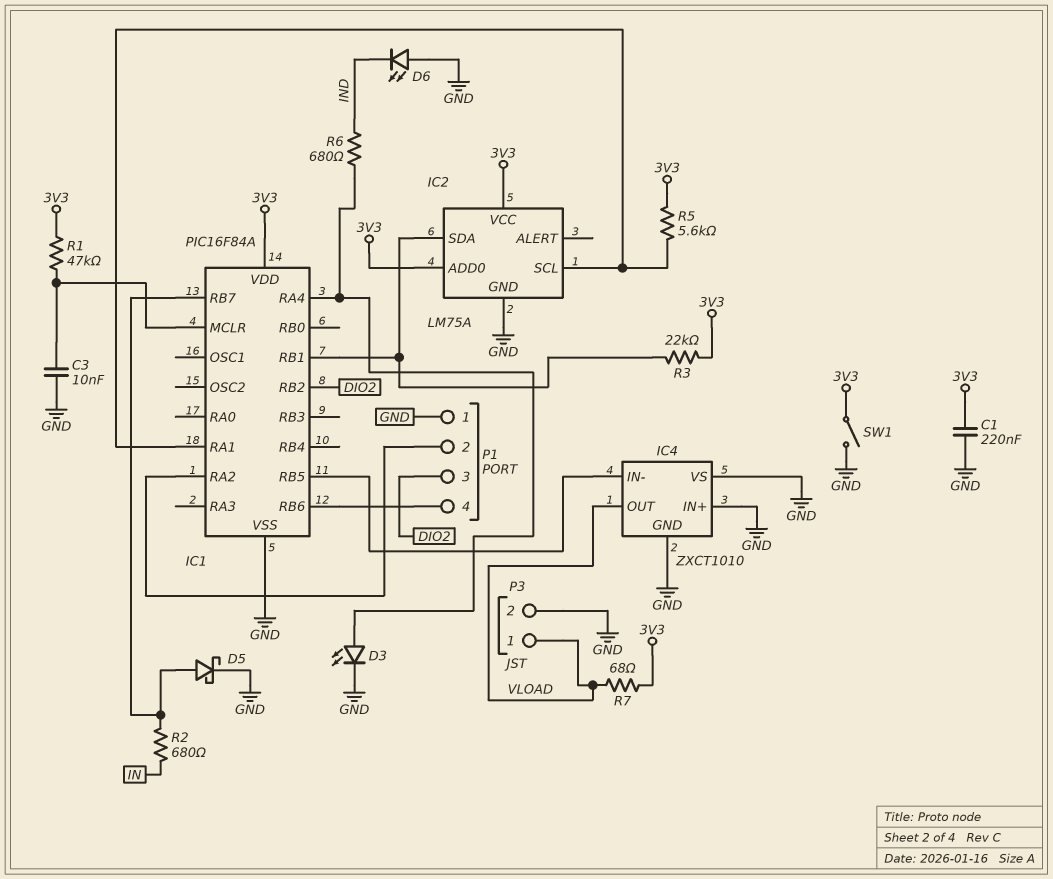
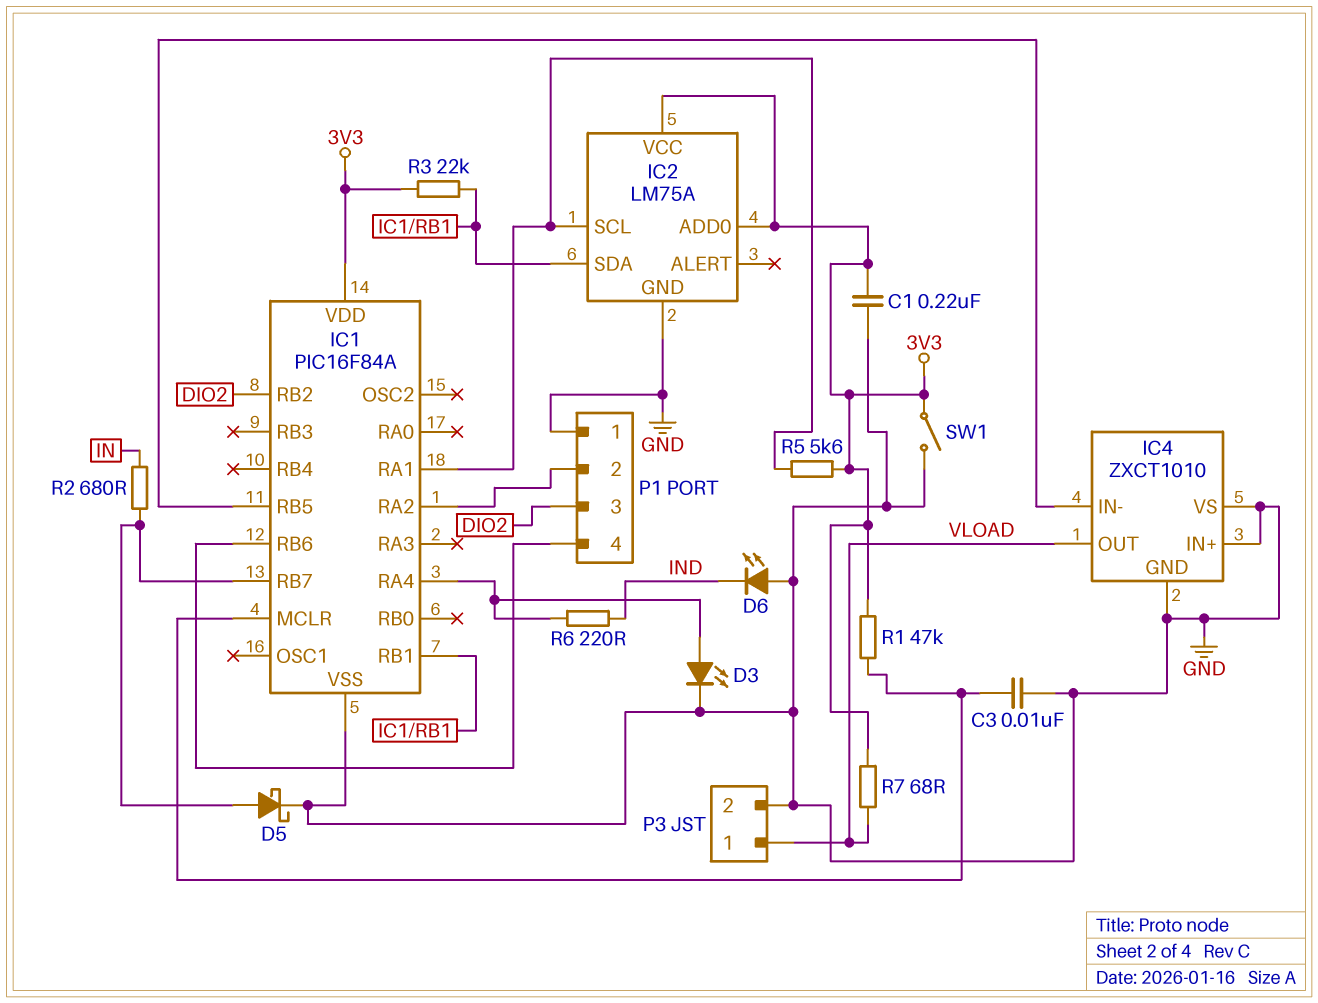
R6: 680 (IC1/RA4, IND) -> 220 (IC1/RA4, IND)

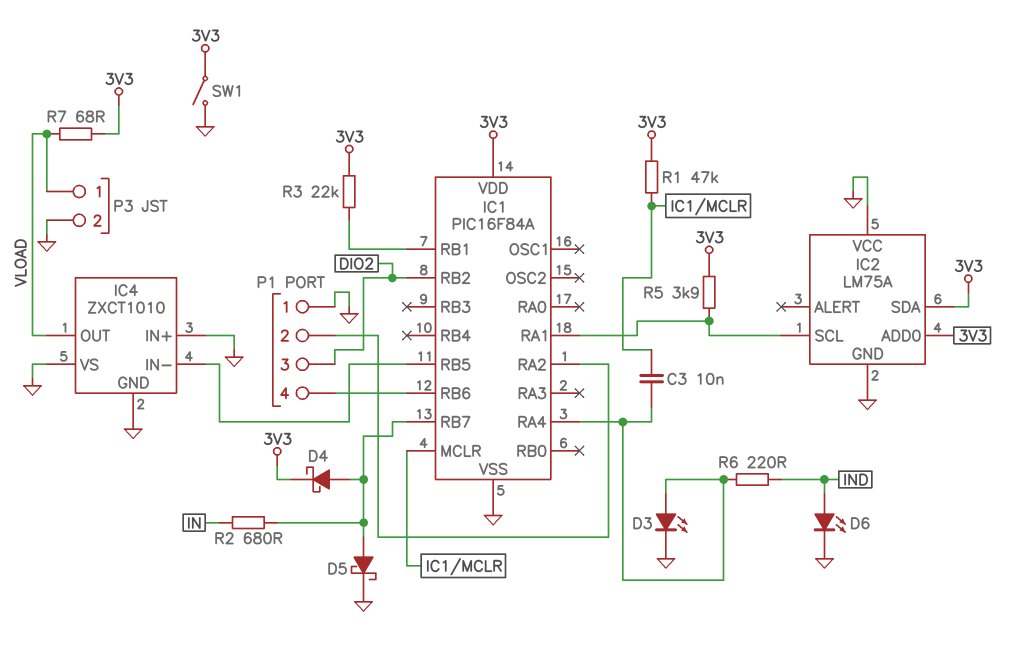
C1: 220nF (3V3, GND) -> none
C3: 10nF (GND, IC1/MCLR) -> 10nF (IC1/MCLR, IC1/RA4)
D4: none -> schottky (A IC1/RB7, K 3V3)
D6: LED (A GND, K IND) -> LED (A IND, K GND)
IC2 pin SDA: IC1/RB1 -> 3V3
IC2 pin VCC: 3V3 -> GND
R5: 5.6k (3V3, IC1/RA1) -> 3.9k (3V3, IC1/RA1)

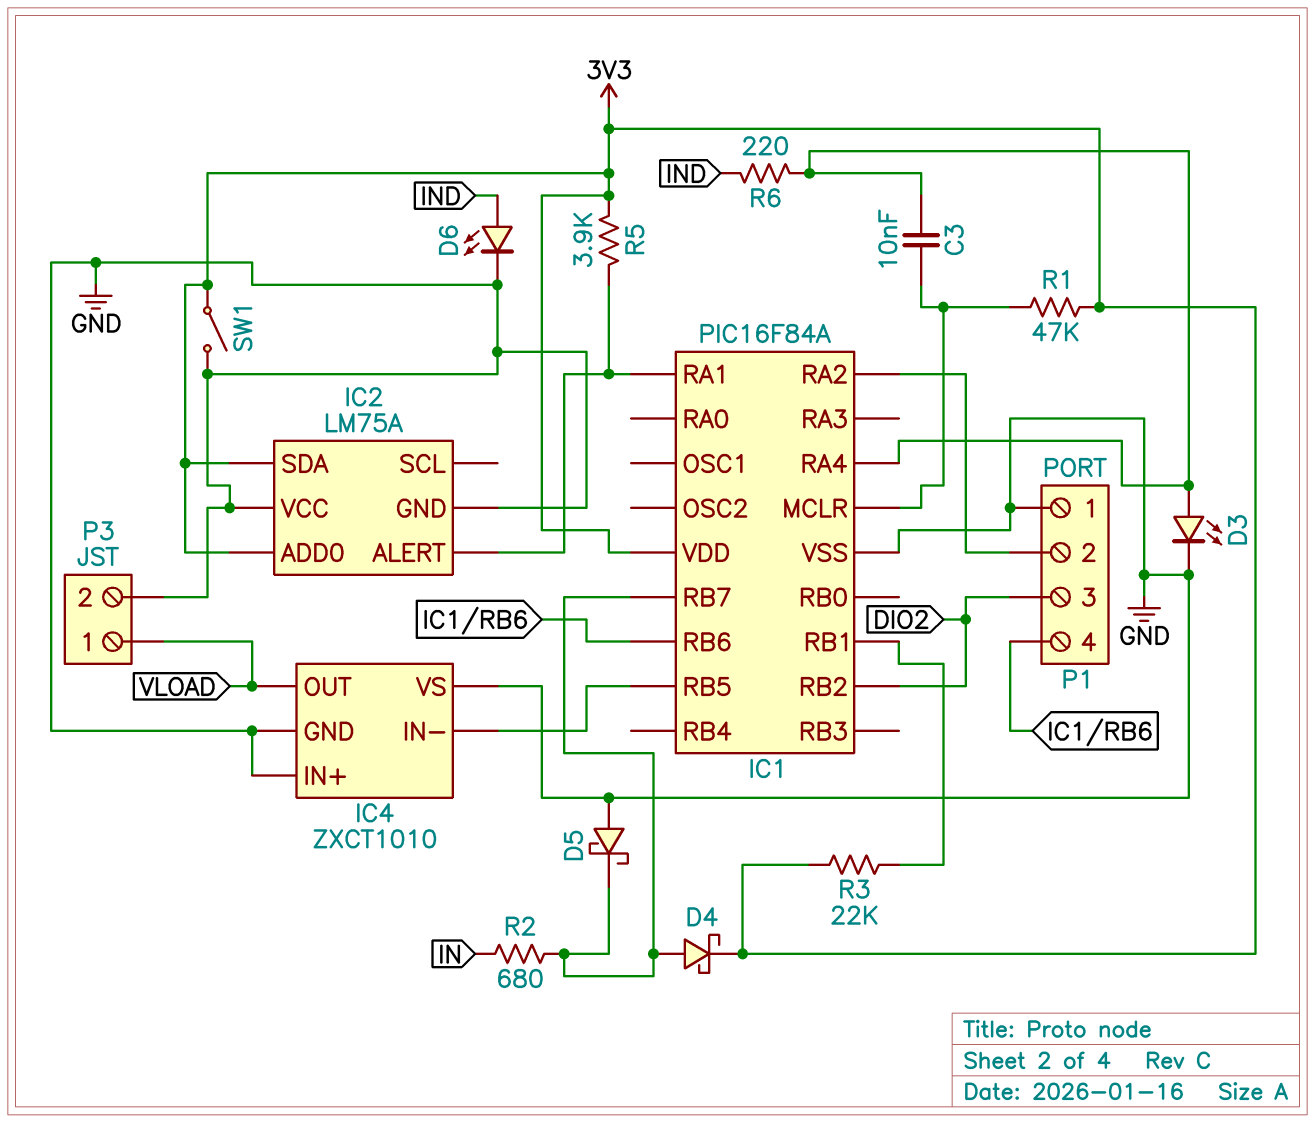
D5: schottky (A IC1/RB7, K GND) -> schottky (A GND, K IC1/RB7)
IC2 pin ALERT: none -> IC1/RA1
IC2 pin SCL: IC1/RA1 -> none
R7: 68 (3V3, VLOAD) -> none

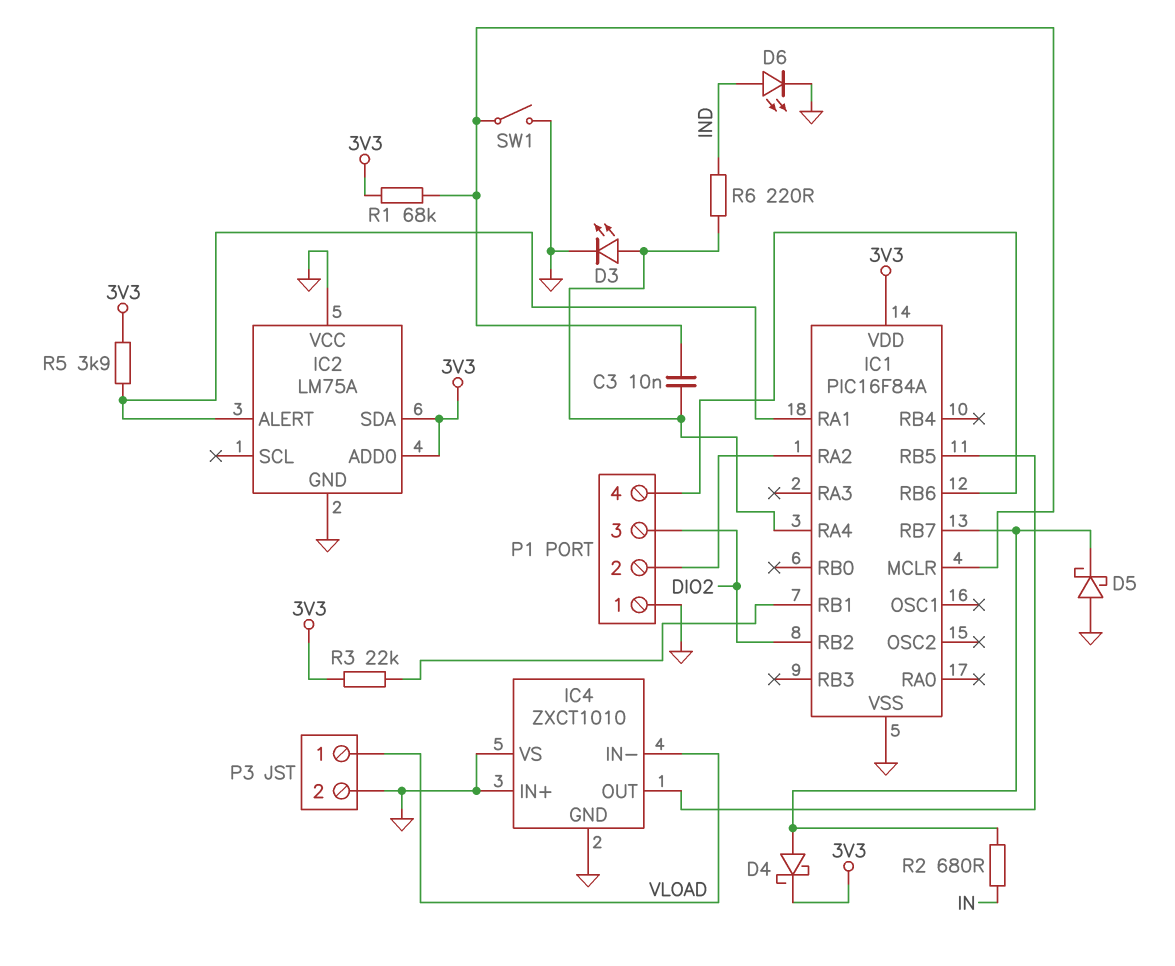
IC4 pin IN-: IC1/RB5 -> VLOAD
IC4 pin OUT: VLOAD -> IC1/RB5
R1: 47k (3V3, IC1/MCLR) -> 68k (3V3, IC1/MCLR)
SW1: switch (3V3, GND) -> switch (GND, IC1/MCLR)

